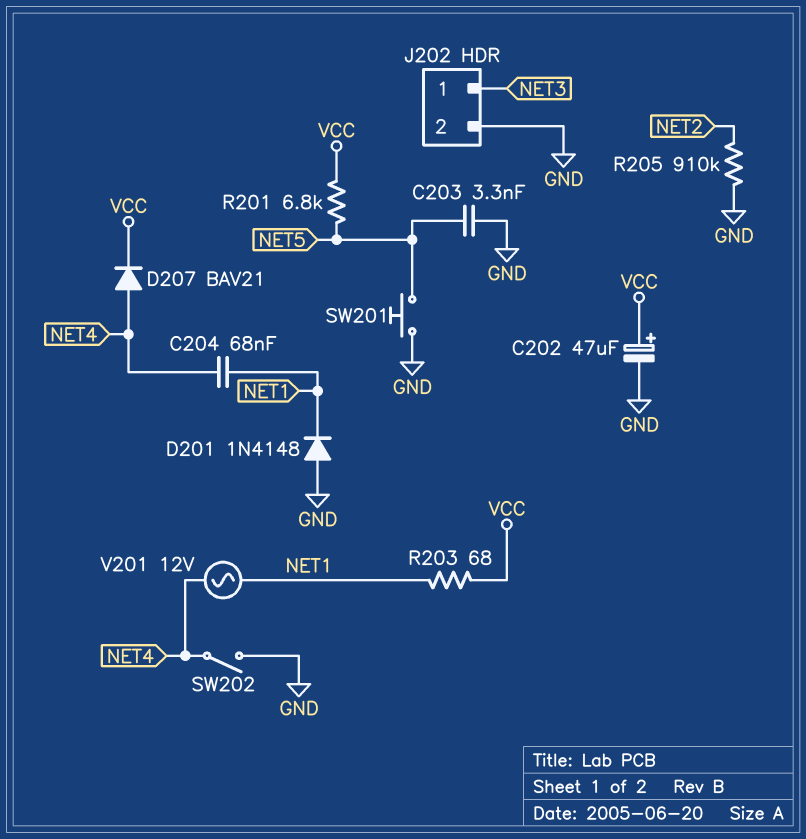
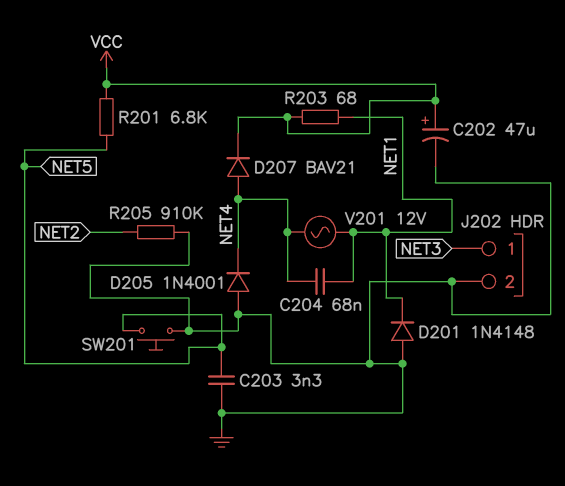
D205: none -> diode 1N4001 (A GND, K NET4)
SW202: switch (GND, NET4) -> none

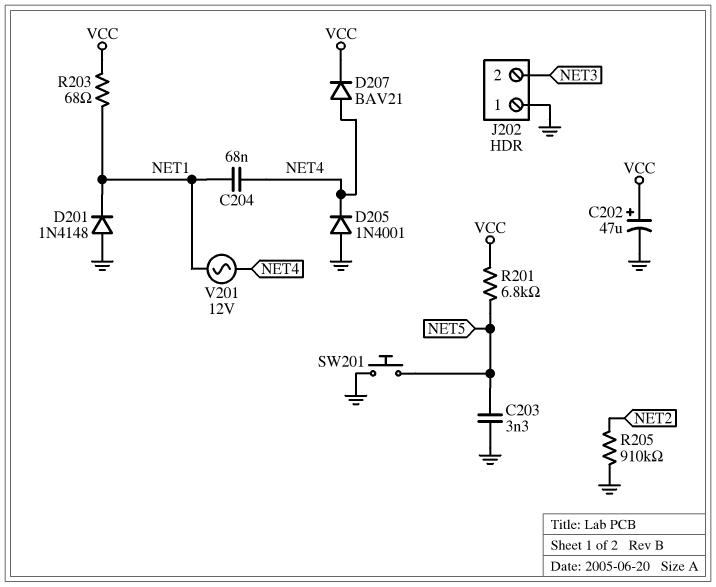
J202 pin 1: NET3 -> GND
J202 pin 2: GND -> NET3

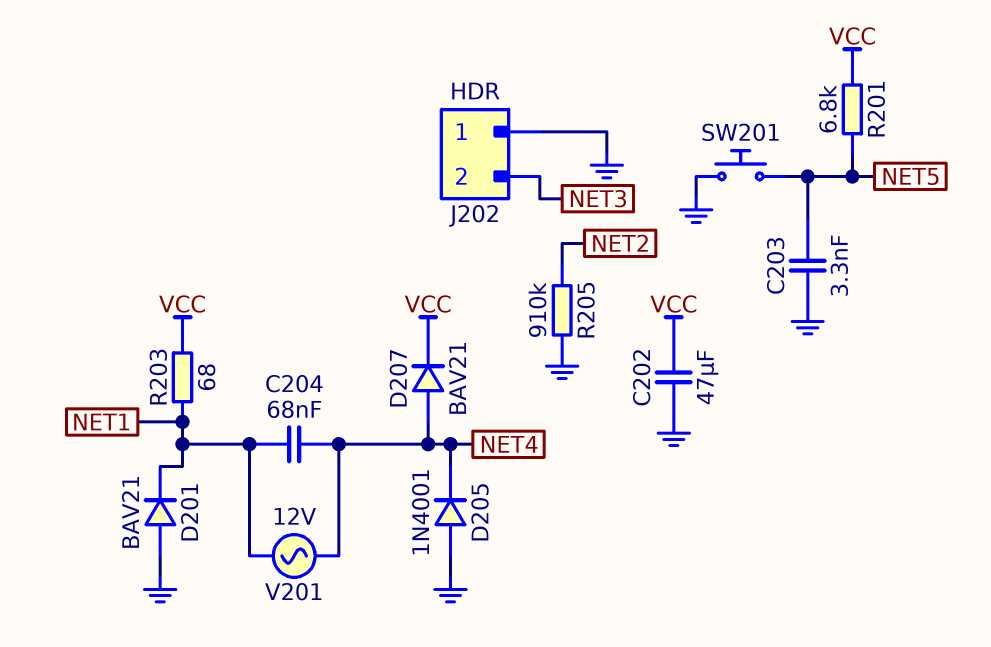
C202: 47uF (plus VCC, minus GND) -> 47uF (GND, VCC)
D201: diode 1N4148 (A GND, K NET1) -> diode BAV21 (A GND, K NET1)

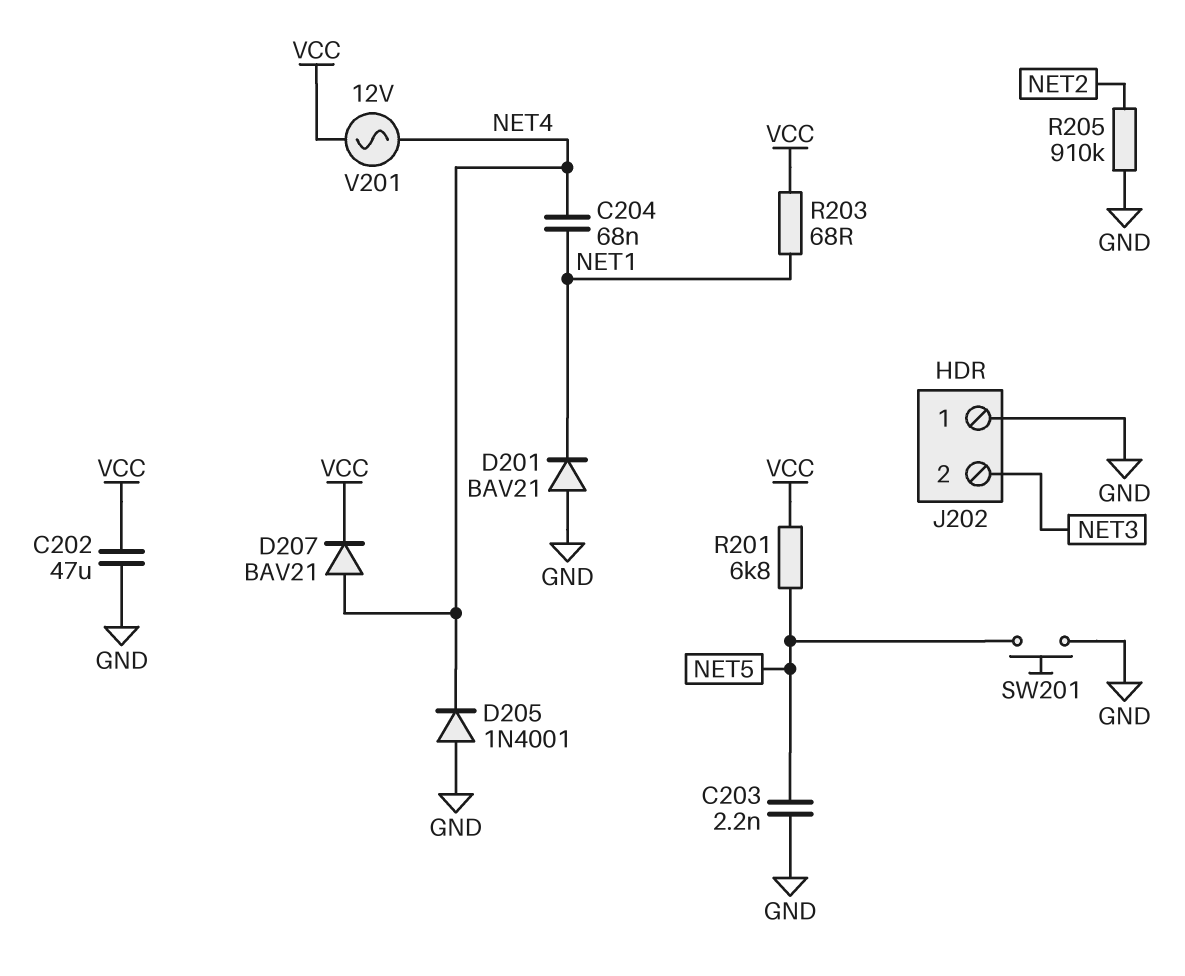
C203: 3.3nF (GND, NET5) -> 2.2nF (GND, NET5)
V201: AC 12V (NET1, NET4) -> AC 12V (NET4, VCC)

